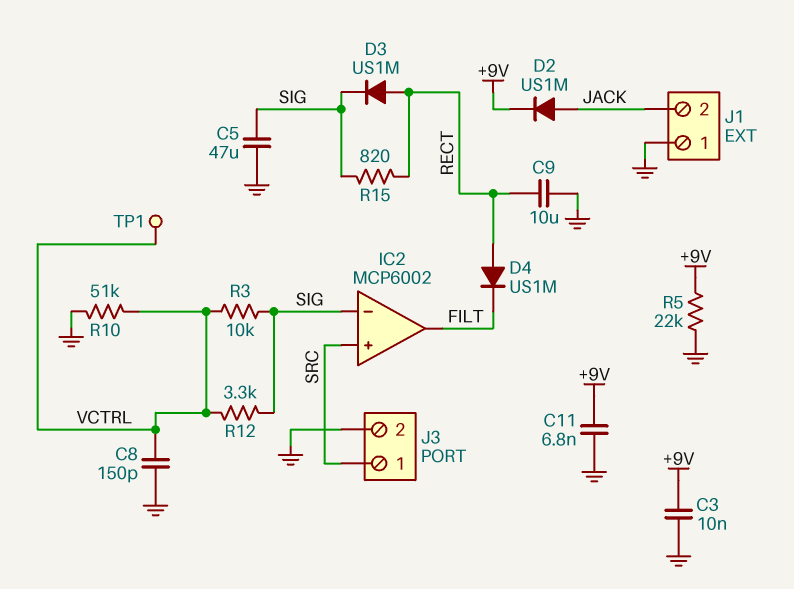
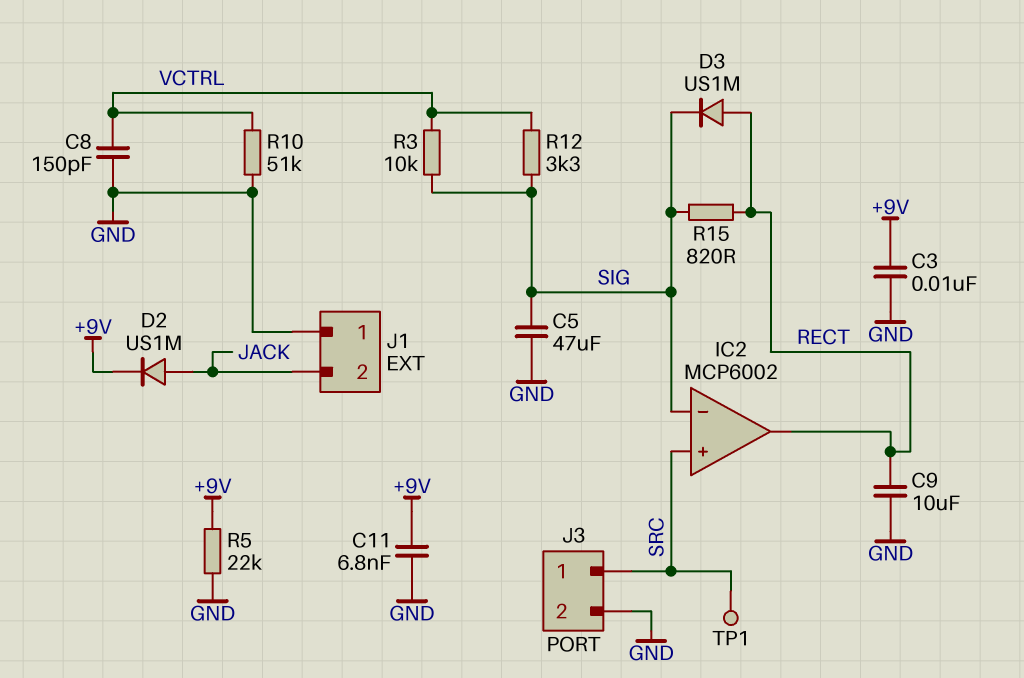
D4: diode US1M (A RECT, K FILT) -> none
IC2 pin out: FILT -> RECT
TP1: test point (VCTRL) -> test point (SRC)

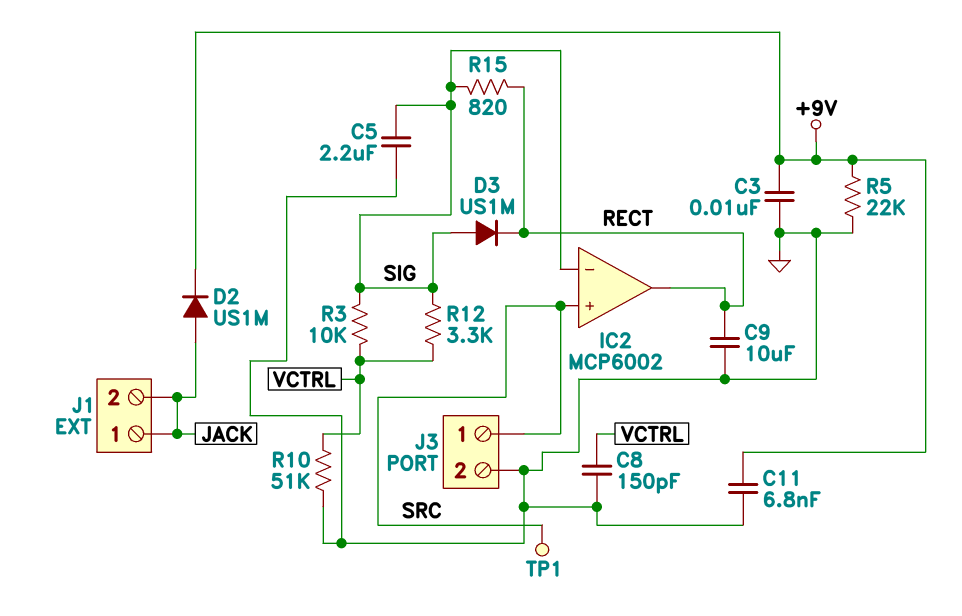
C5: 47uF (GND, SIG) -> 2.2uF (GND, SIG)
D3: diode US1M (A RECT, K SIG) -> diode US1M (A SIG, K RECT)
J1 pin 1: GND -> JACK

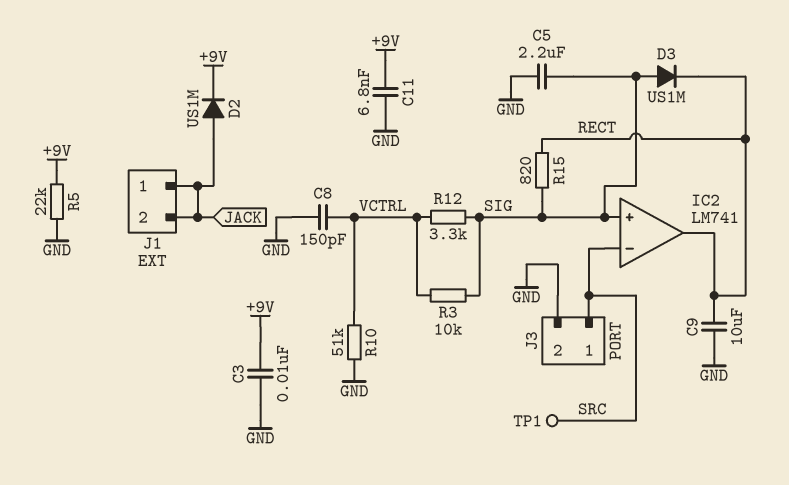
IC2: MCP6002 -> LM741
IC2 pin in+: SRC -> SIG
IC2 pin in-: SIG -> SRC

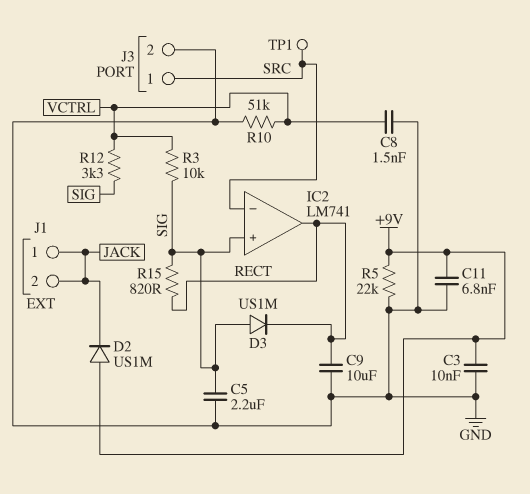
C8: 150pF (GND, VCTRL) -> 1.5nF (GND, VCTRL)
D2: diode US1M (A JACK, K +9V) -> diode US1M (A +9V, K JACK)

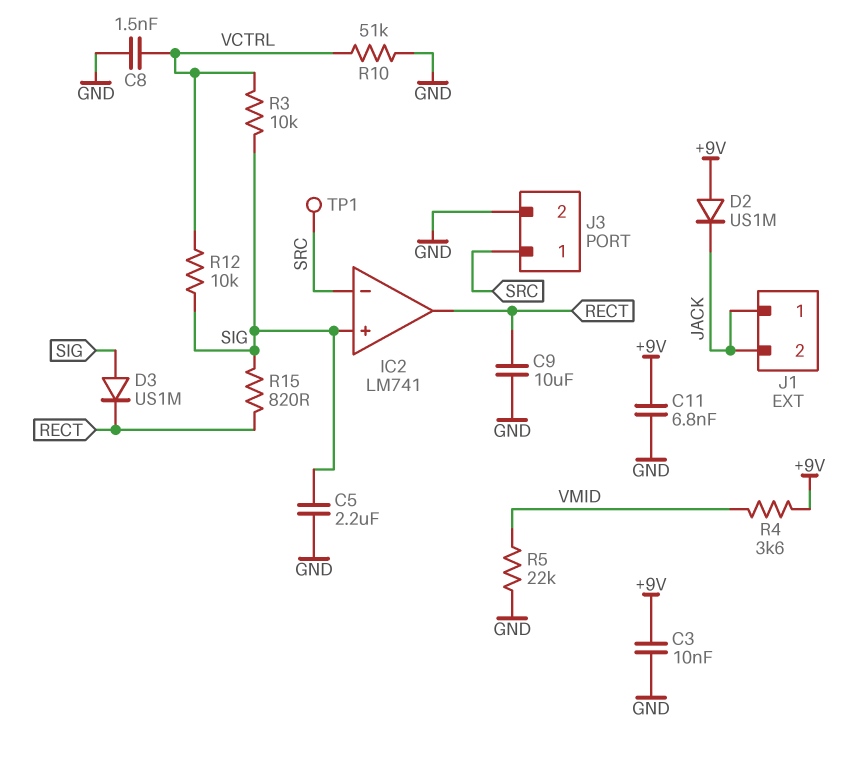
R4: none -> 3.6k (+9V, VMID)
R5: 22k (+9V, GND) -> 22k (GND, VMID)
R12: 3.3k (SIG, VCTRL) -> 10k (SIG, VCTRL)

